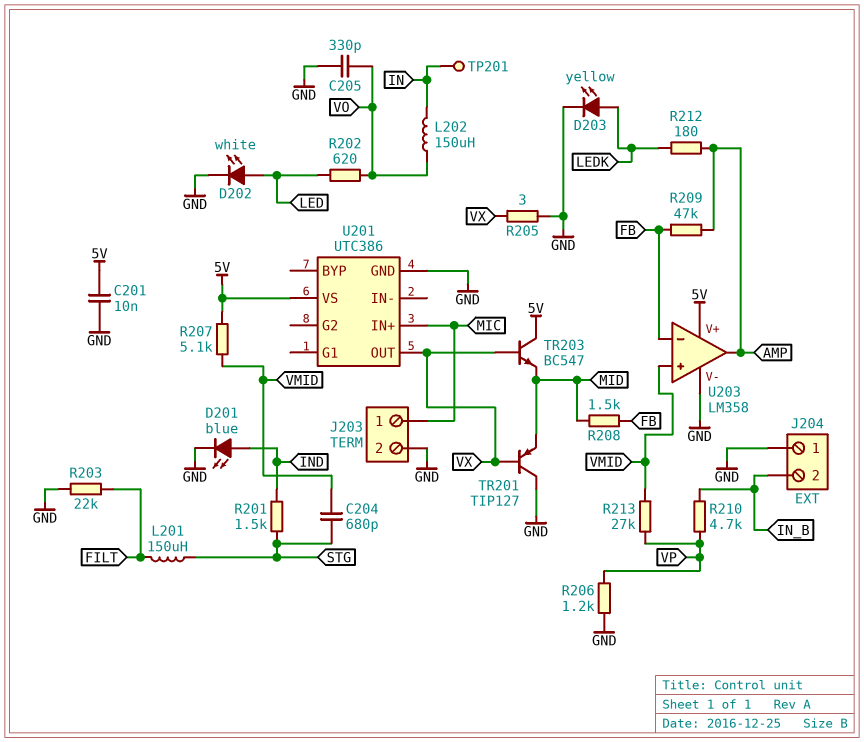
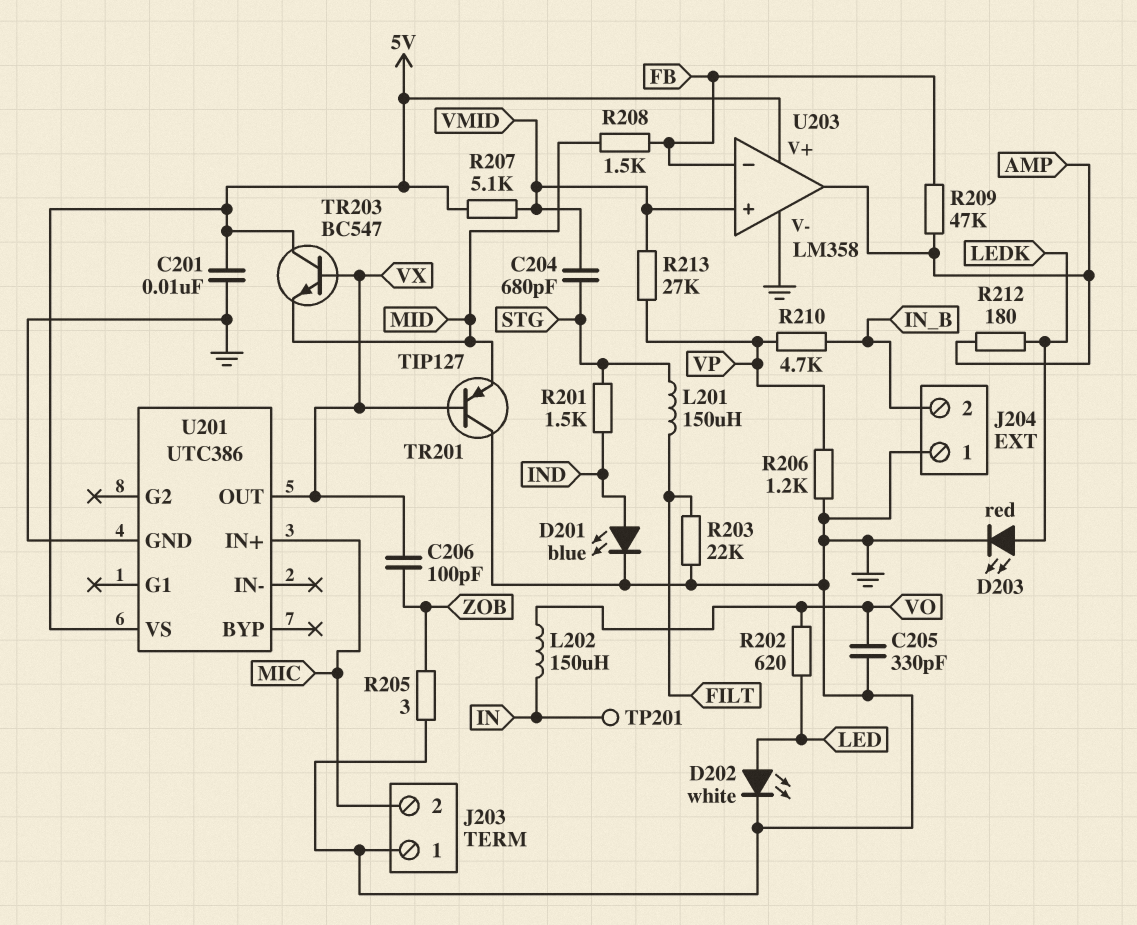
C206: none -> 100pF (VX, ZOB)
D203: LED yellow (A LEDK, K GND) -> LED red (A LEDK, K GND)
J203 pin 1: MIC -> GND
J203 pin 2: GND -> MIC
R205: 3 (GND, VX) -> 3 (GND, ZOB)

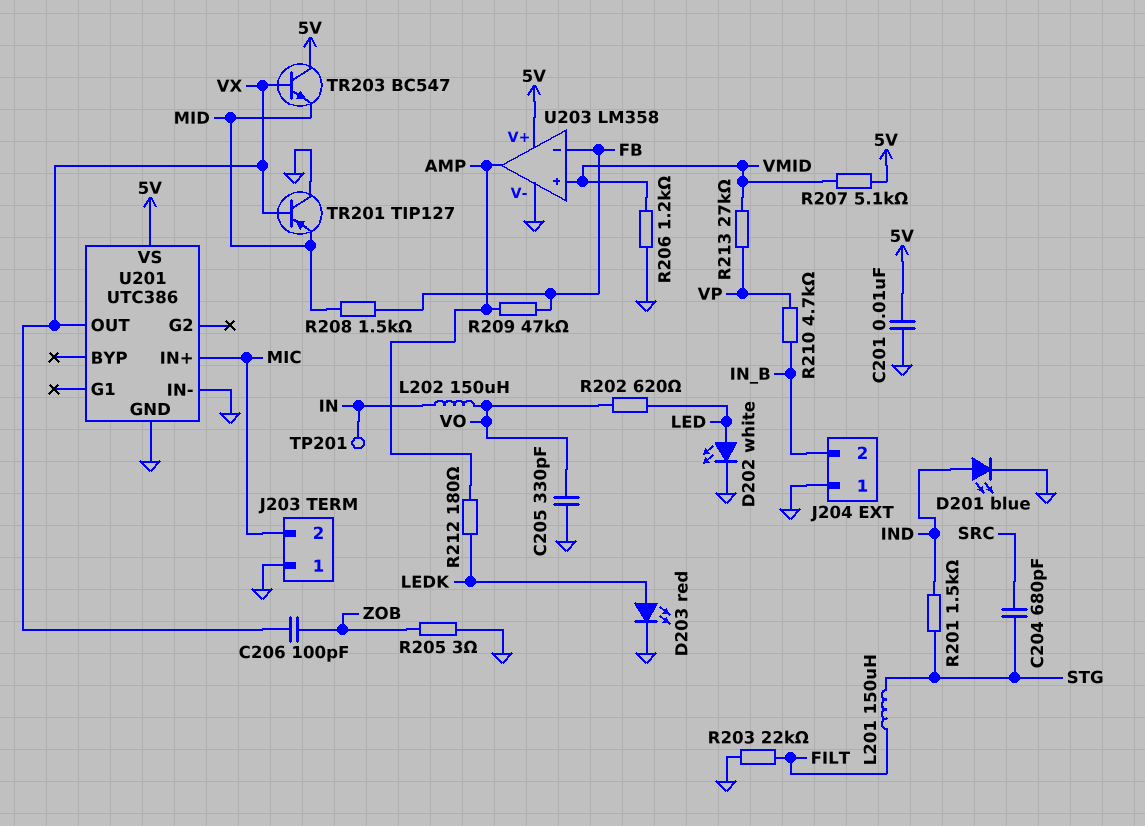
C204: 680pF (STG, VMID) -> 680pF (SRC, STG)
R206: 1.2k (GND, VP) -> 1.2k (GND, VMID)
U201 pin IN-: none -> GND

